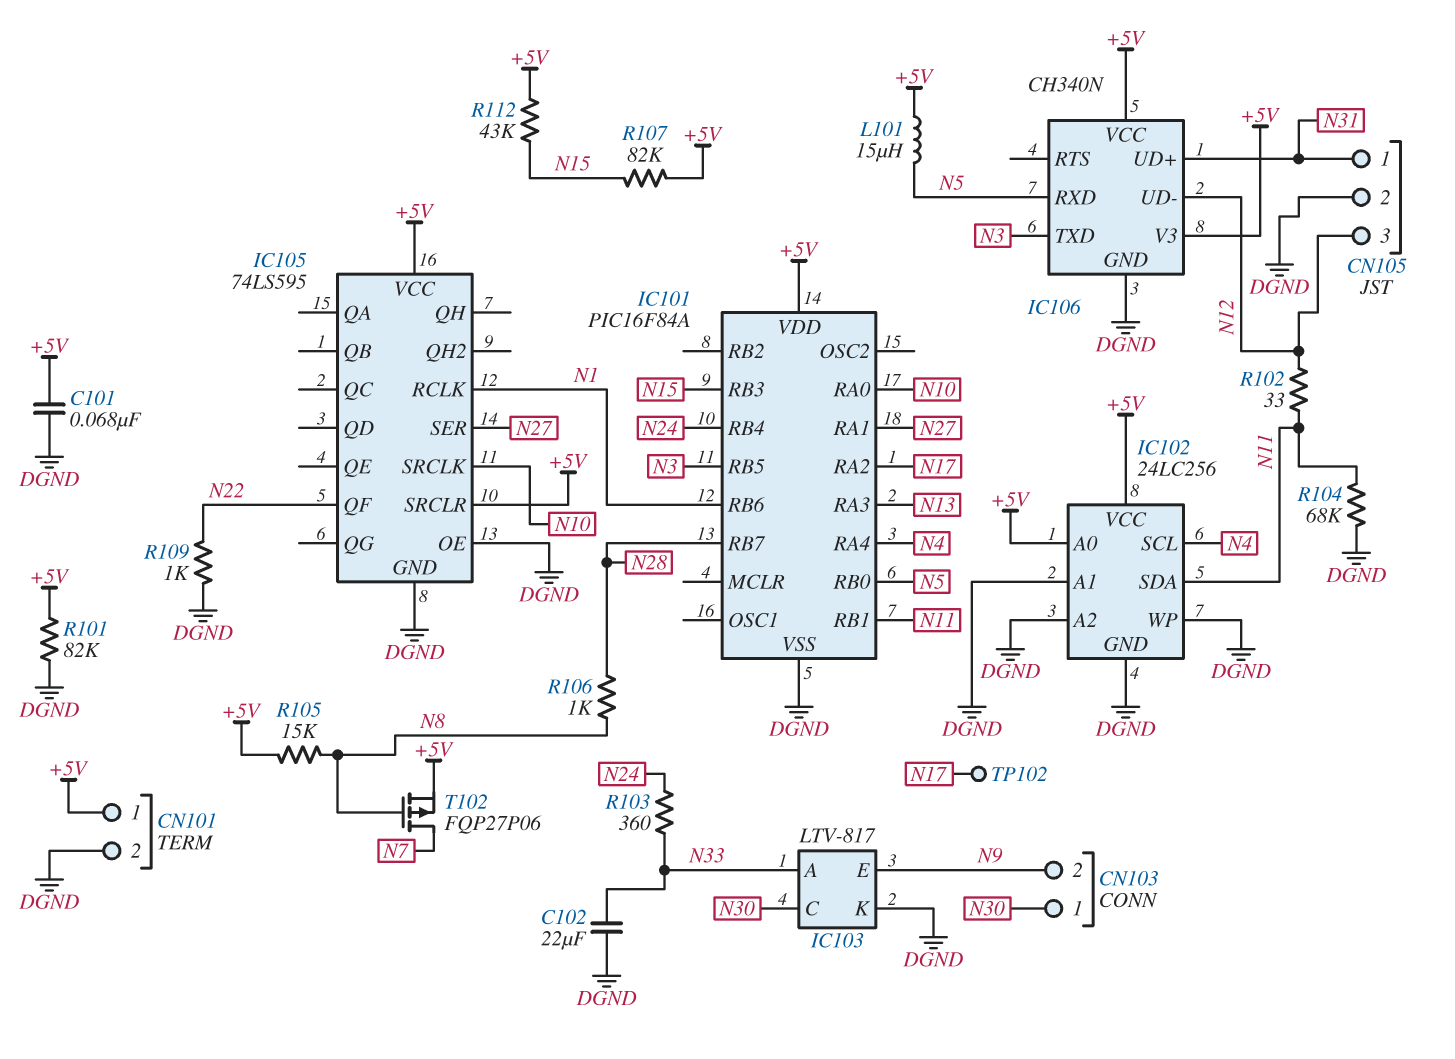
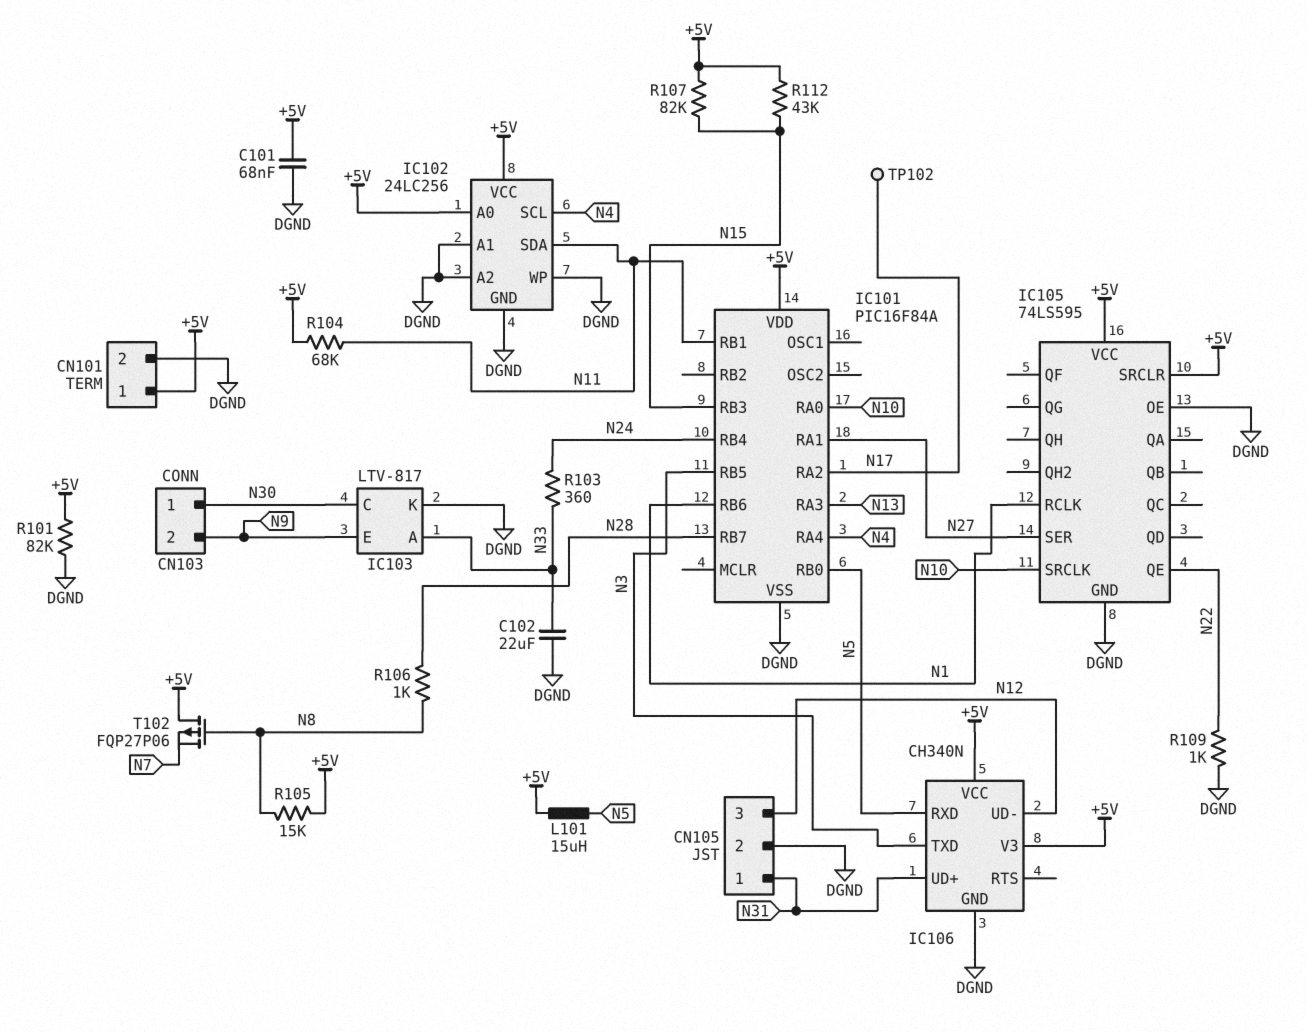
IC105 pin QE: none -> N22
IC105 pin QF: N22 -> none
R102: 33 (N11, N12) -> none
R104: 68k (DGND, N11) -> 68k (+5V, N11)
T102: PMOS FQP27P06 (G N8, D N7, S +5V) -> PMOS FQP27P06 (G N8, D +5V, S N7)

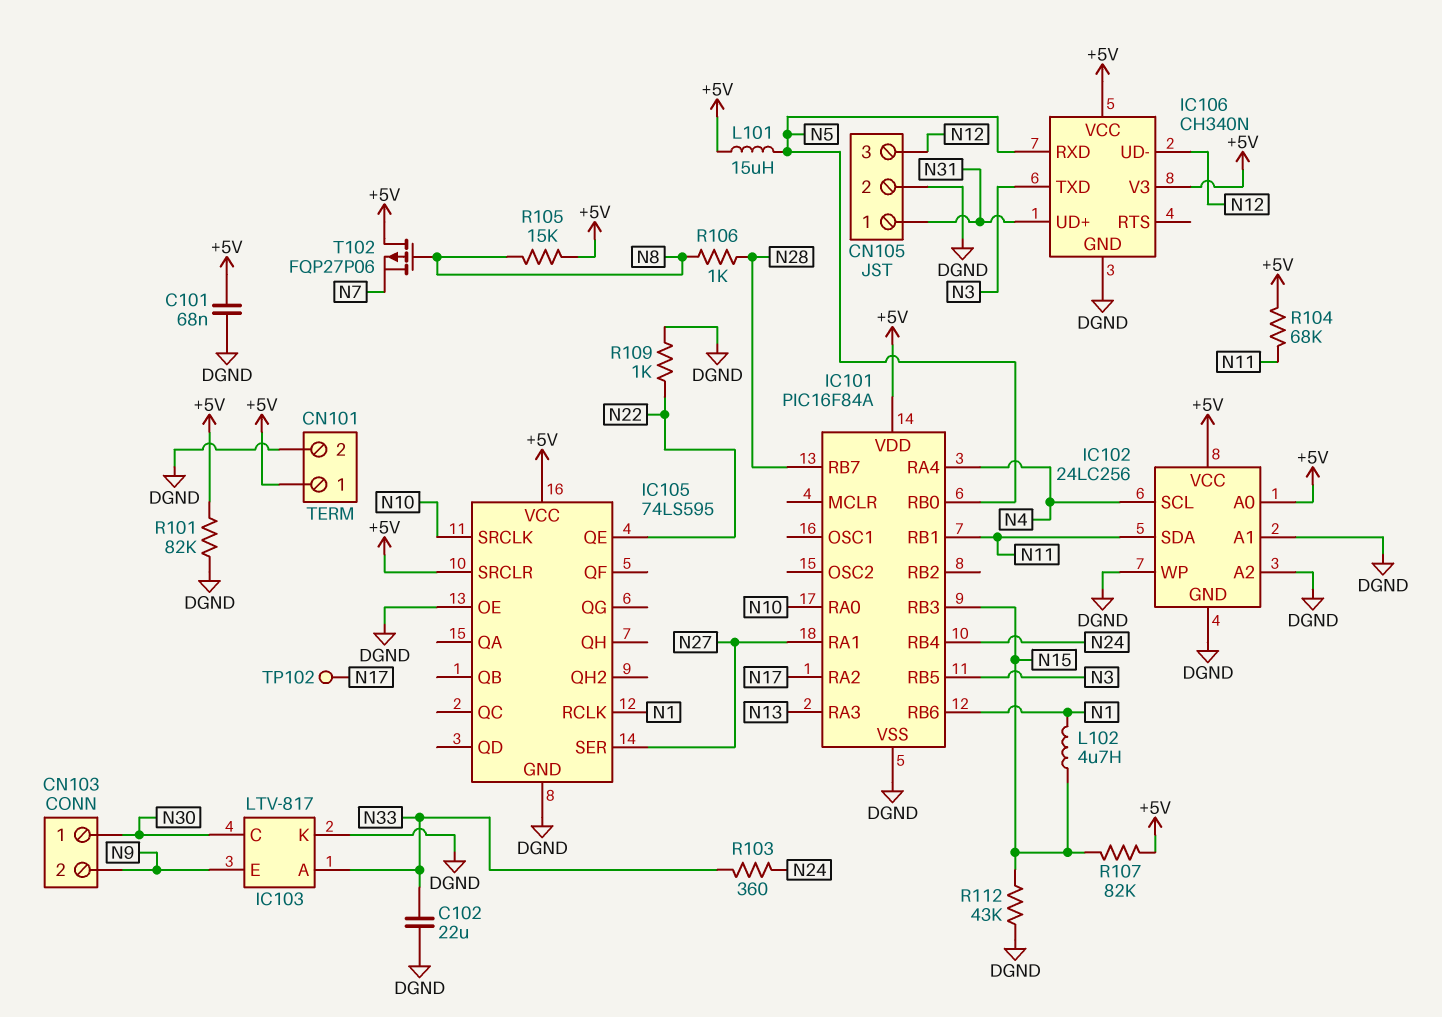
L102: none -> 4.7uH (N1, N15)
R112: 43k (+5V, N15) -> 43k (DGND, N15)

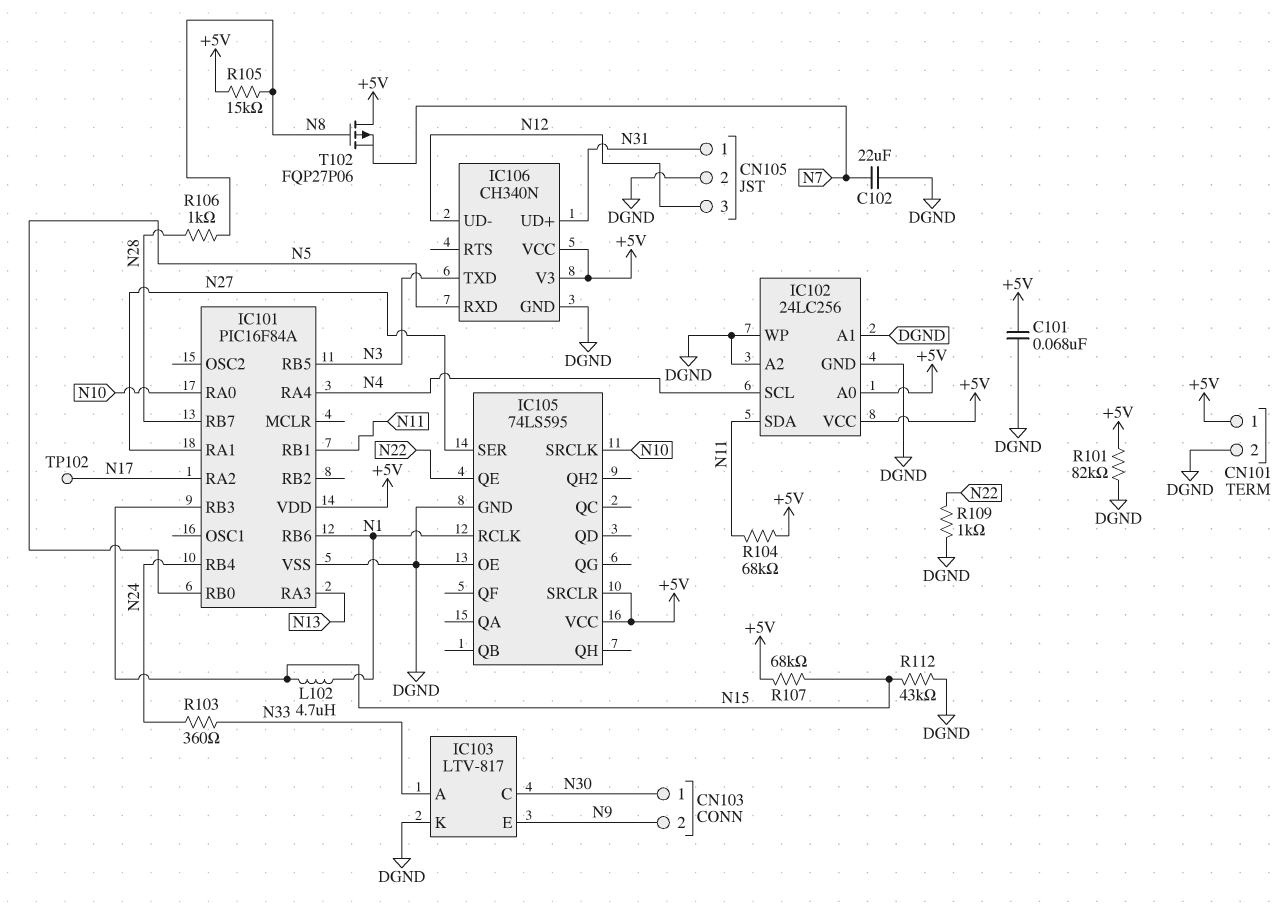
C102: 22uF (DGND, N33) -> 22uF (DGND, N7)
L101: 15uH (+5V, N5) -> none
R107: 82k (+5V, N15) -> 68k (+5V, N15)

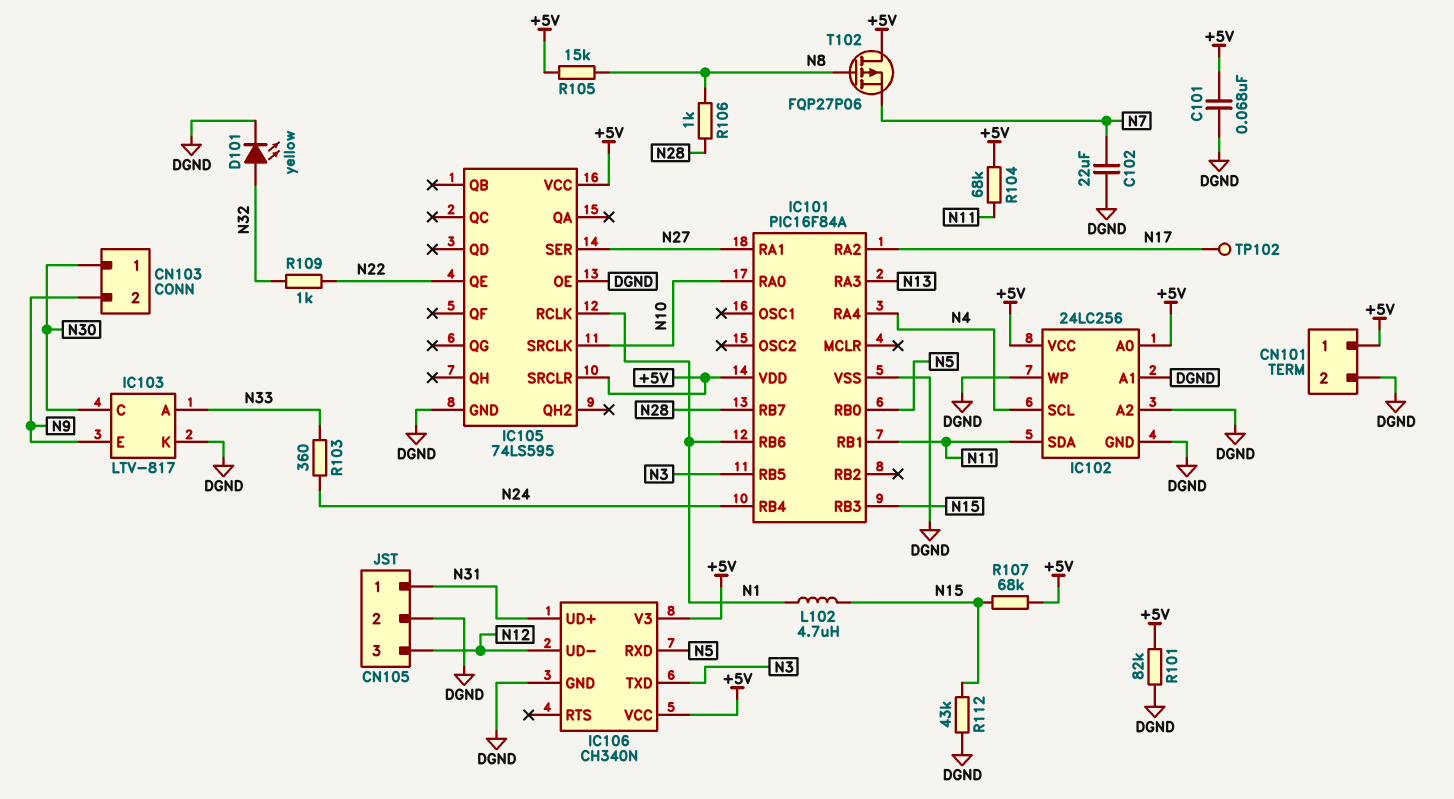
D101: none -> LED yellow (A N32, K DGND)
R109: 1k (DGND, N22) -> 1k (N22, N32)

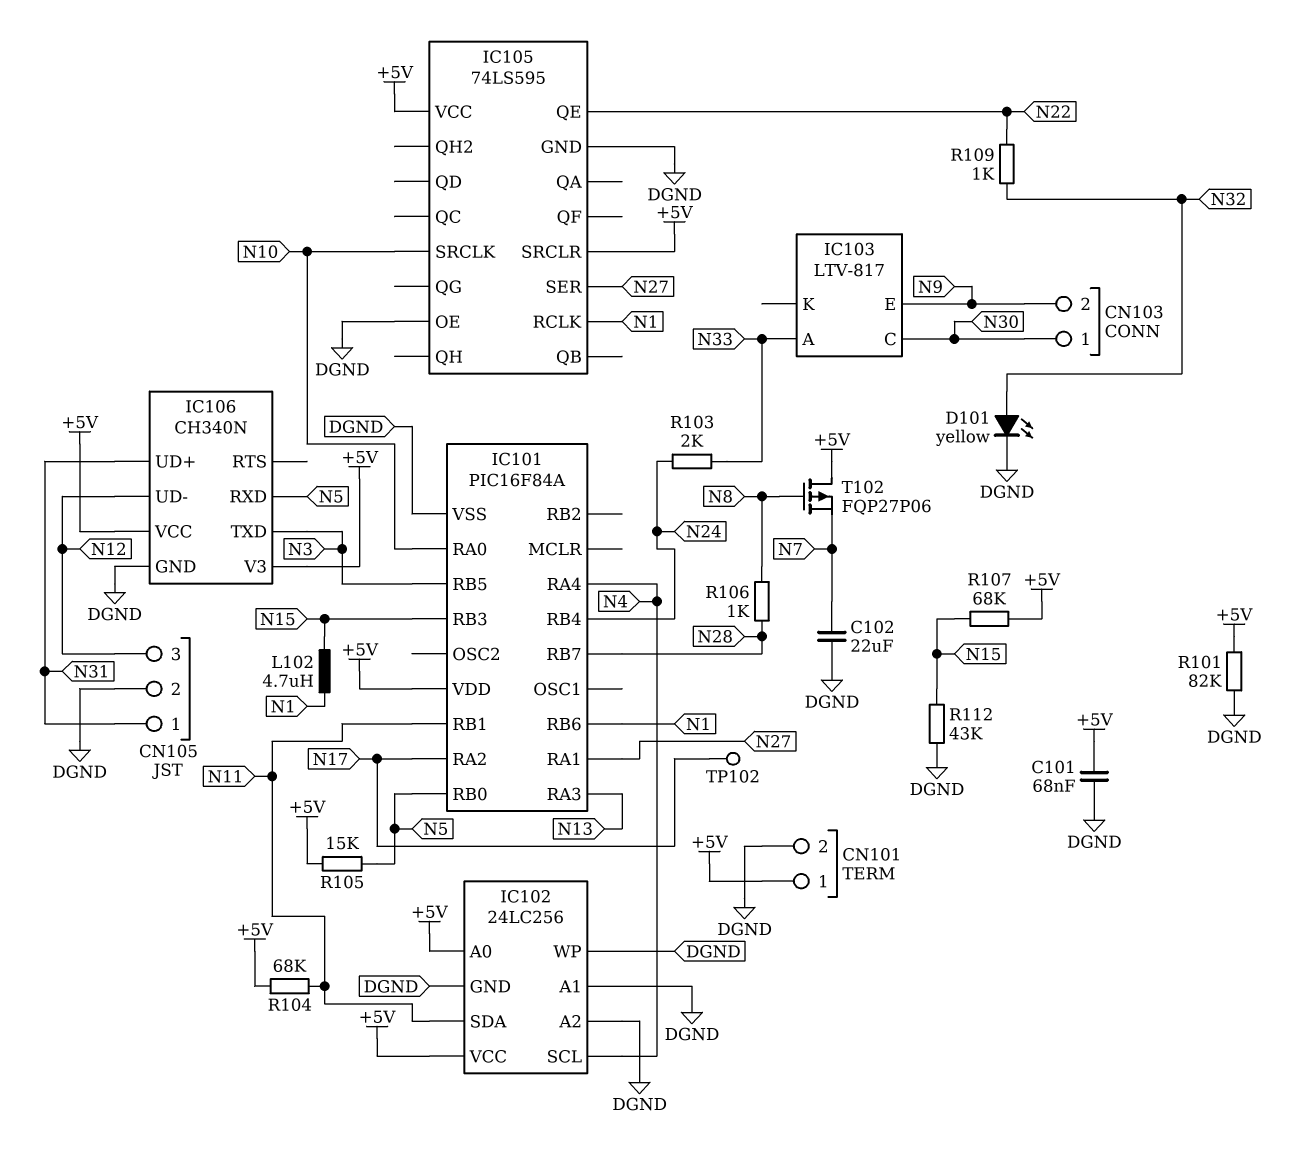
IC103 pin K: DGND -> none
R103: 360 (N24, N33) -> 2k (N24, N33)
R105: 15k (+5V, N8) -> 15k (+5V, N5)

